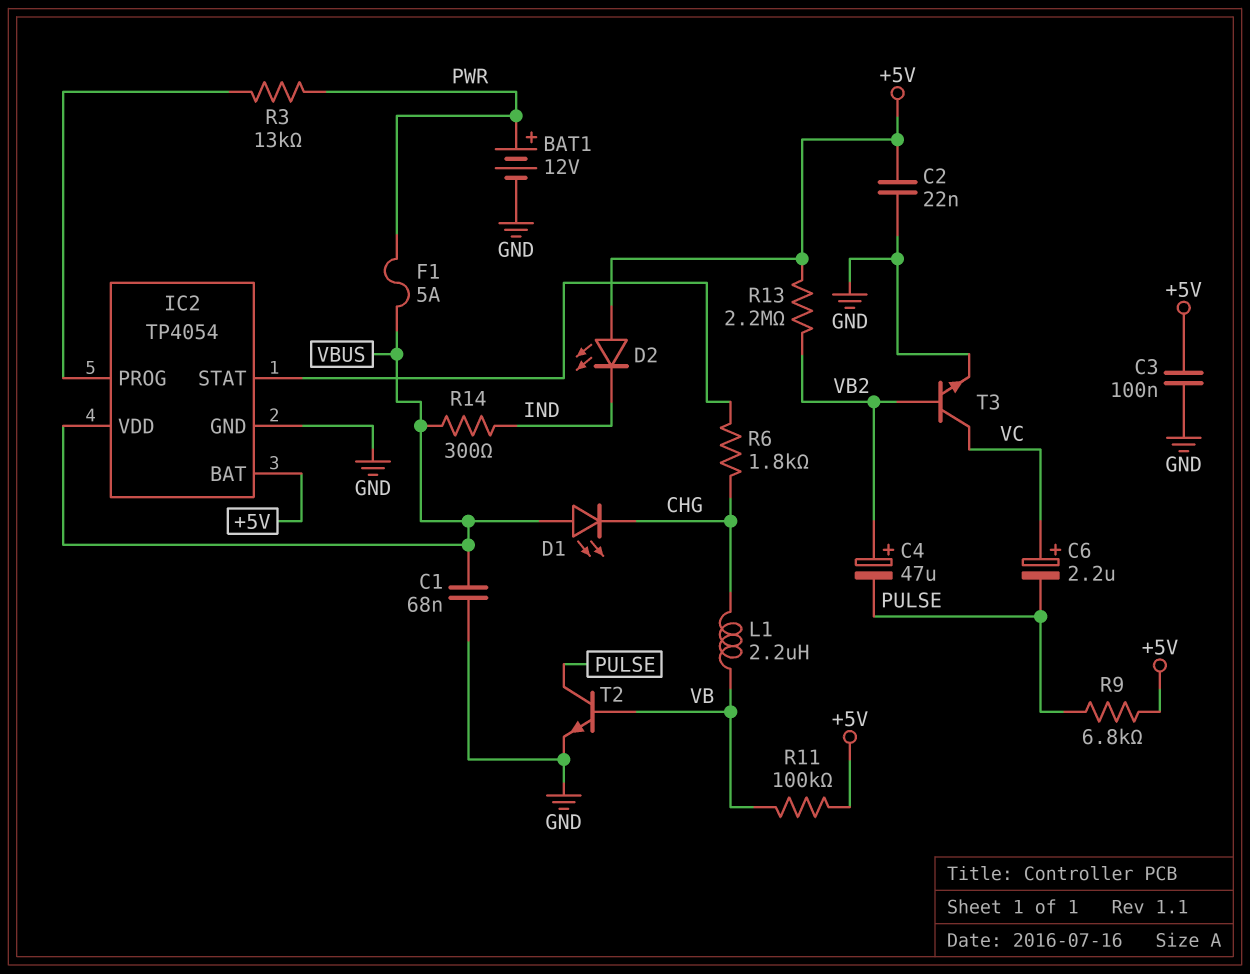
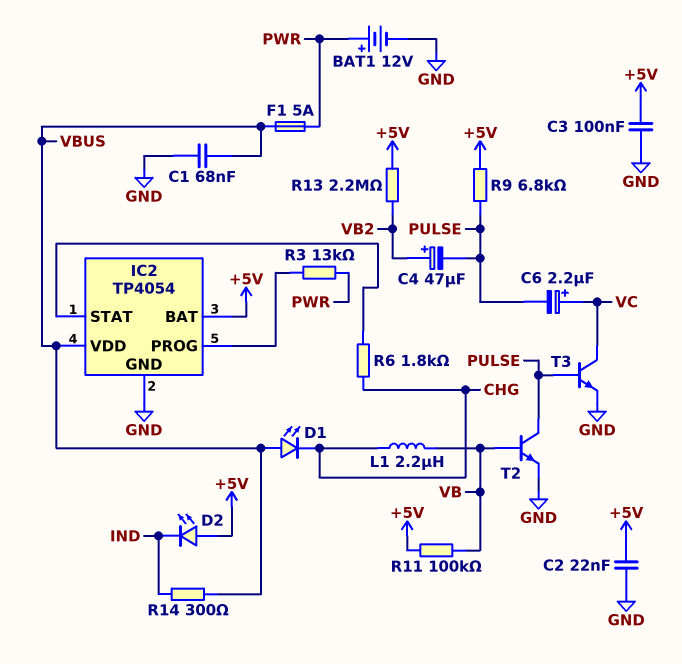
T3: NPN (B VB2, C VC, E GND) -> NPN (B PULSE, C VC, E GND)

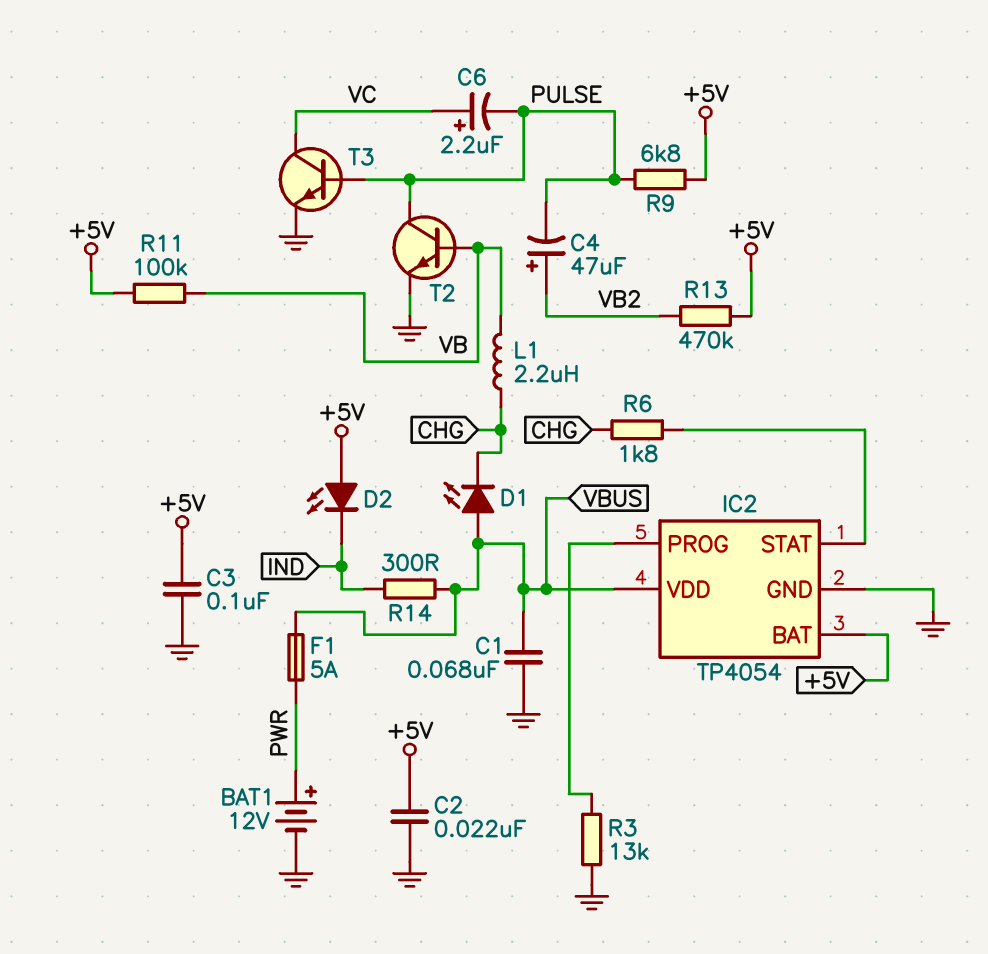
R3: 13k (IC2/PROG, PWR) -> 13k (GND, IC2/PROG)
R13: 2.2M (+5V, VB2) -> 470k (+5V, VB2)

